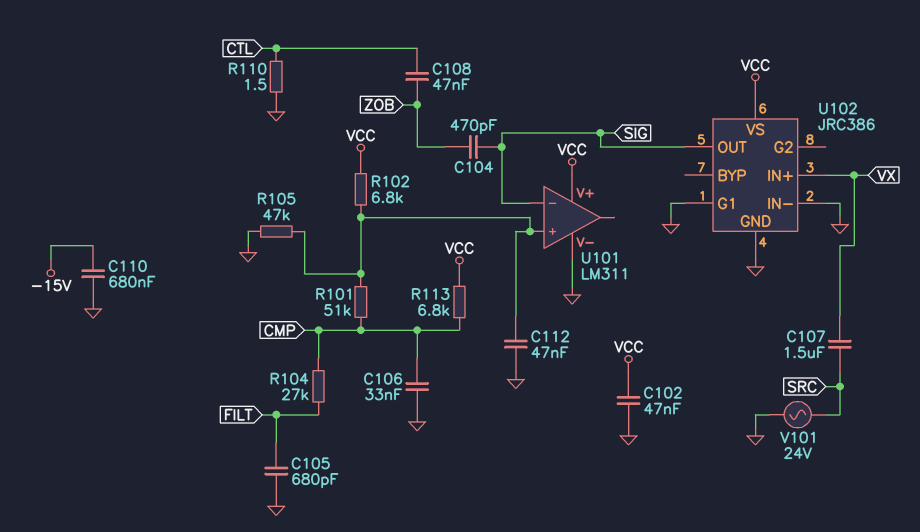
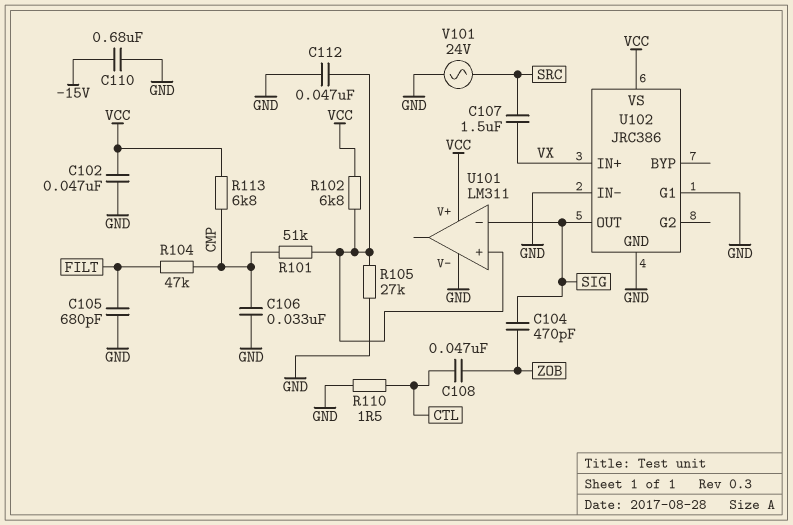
R104: 27k (CMP, FILT) -> 47k (CMP, FILT)
R105: 47k (GND, U101/in+) -> 27k (GND, U101/in+)

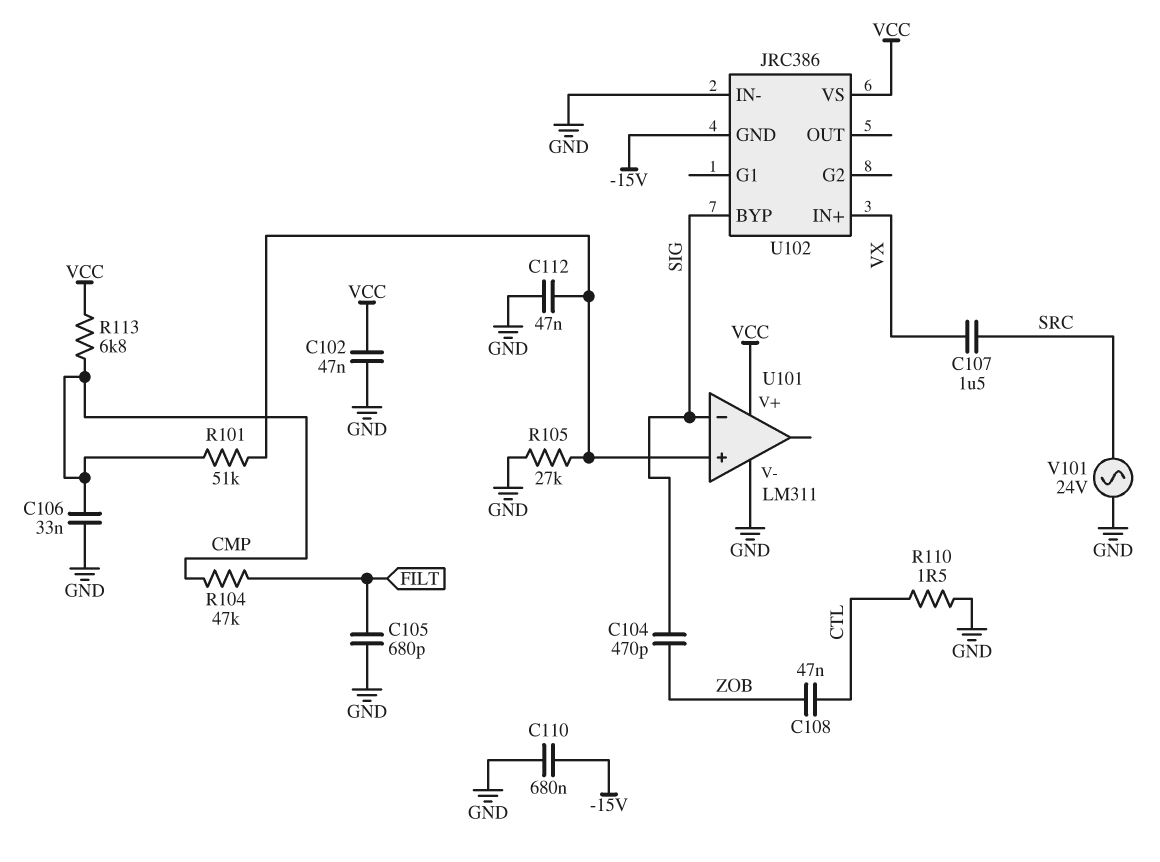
R102: 6.8k (U101/in+, VCC) -> none
U102 pin BYP: none -> SIG
U102 pin G1: GND -> none
U102 pin GND: GND -> -15V
U102 pin OUT: SIG -> none

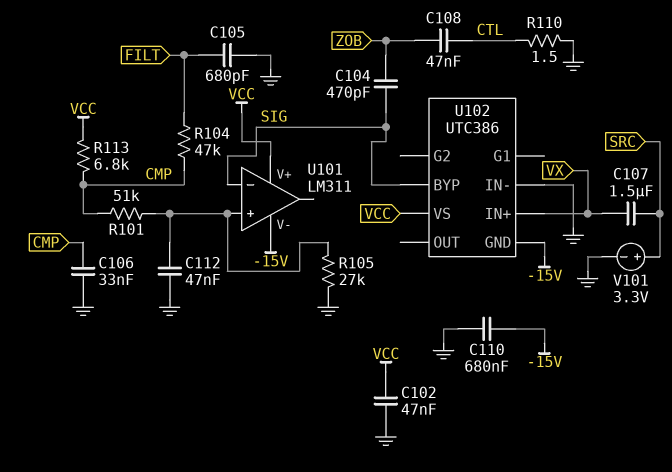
U101 pin V-: GND -> -15V
U102: JRC386 -> UTC386
V101: AC 24V (GND, SRC) -> 3.3V (plus SRC, minus GND)

